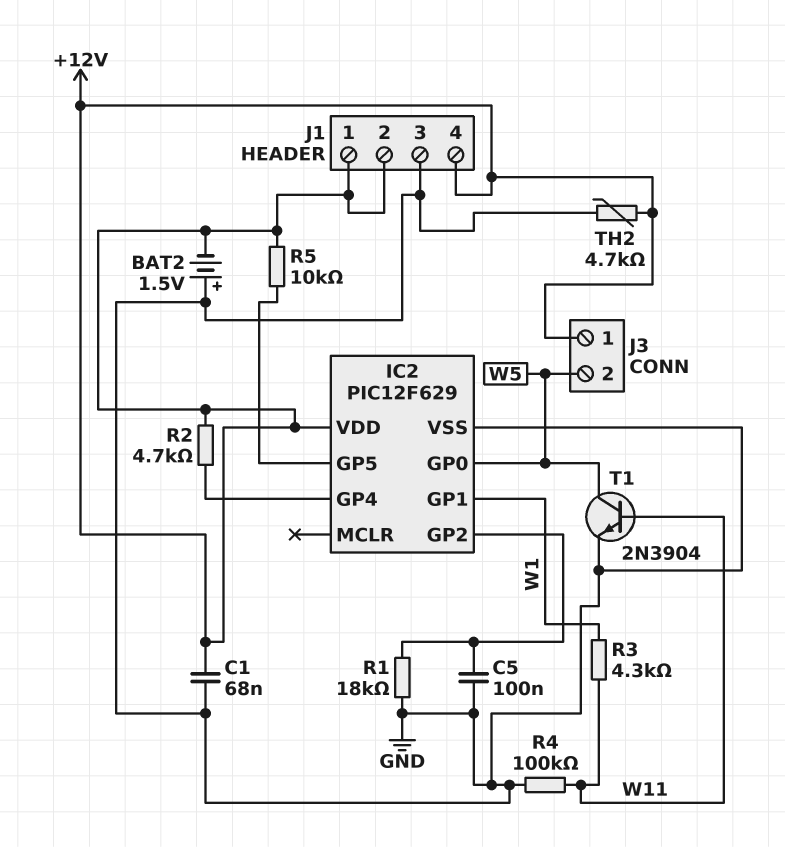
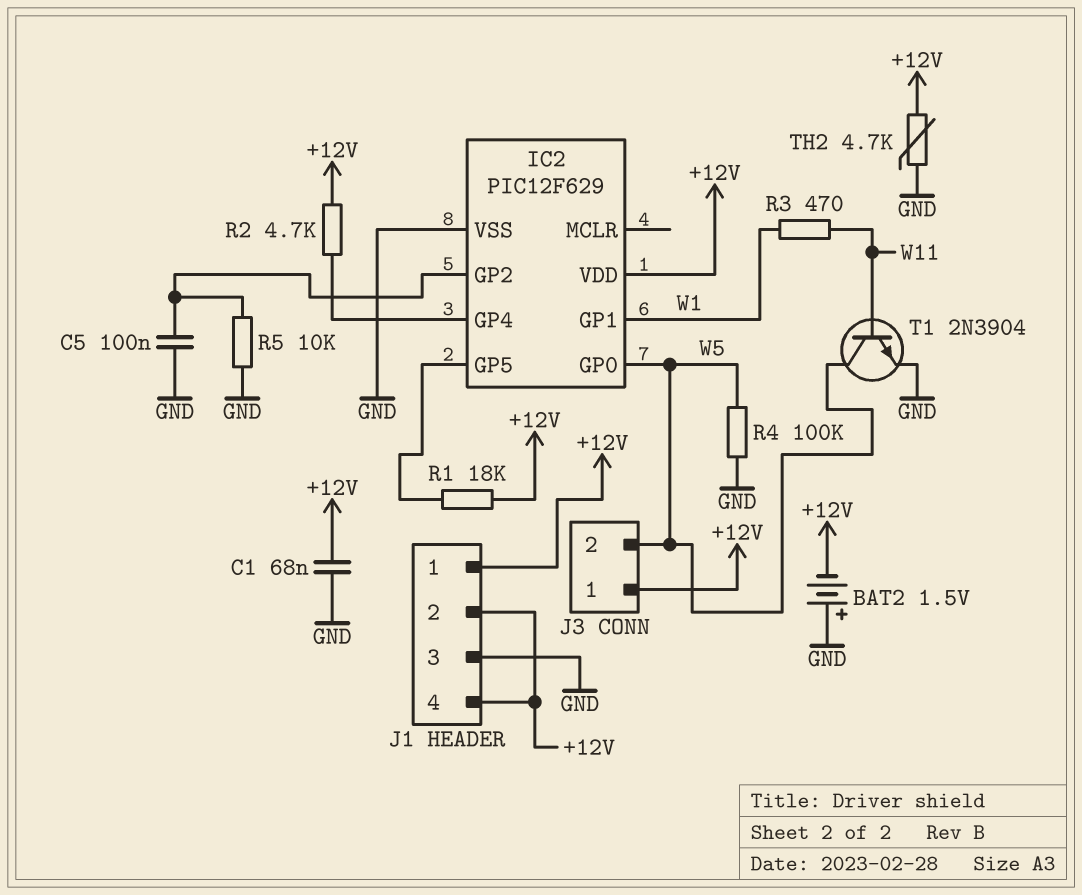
R1: 18k (GND, IC2/GP2) -> 18k (+12V, IC2/GP5)
R3: 4.3k (W1, W11) -> 470 (W1, W11)
R4: 100k (GND, W11) -> 100k (GND, W5)
R5: 10k (+12V, IC2/GP5) -> 10k (GND, IC2/GP2)

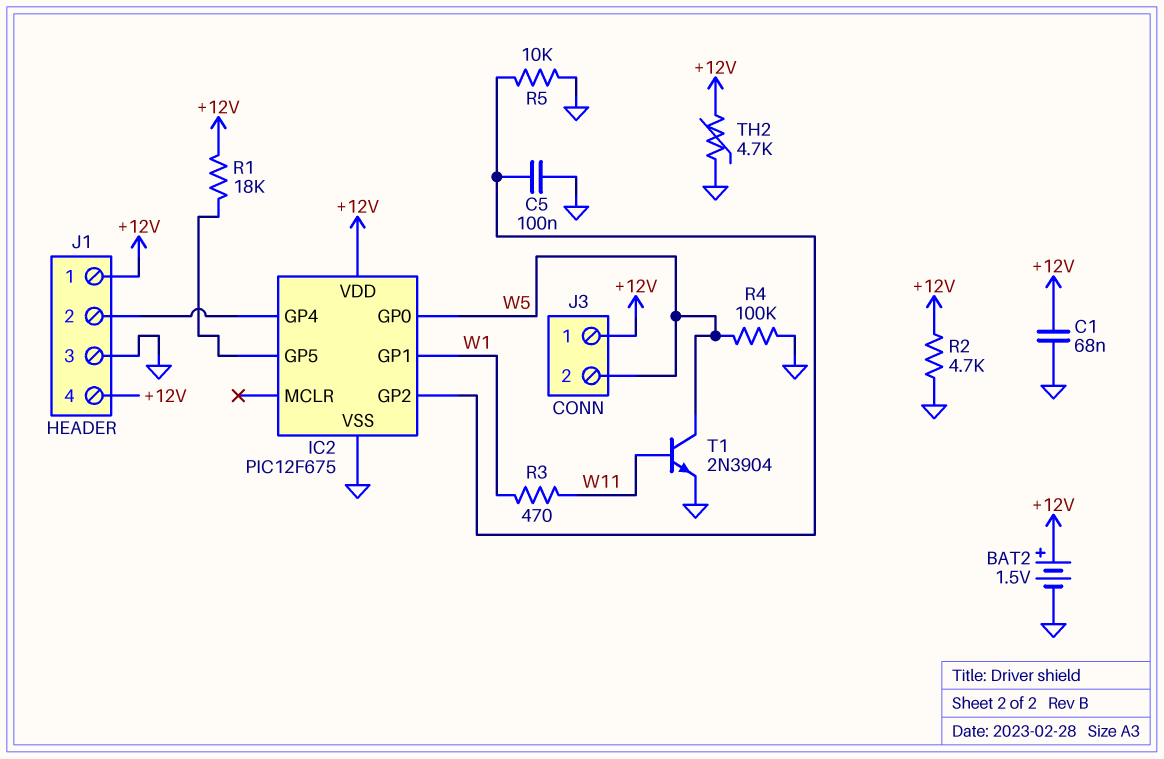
BAT2: 1.5V (plus GND, minus +12V) -> 1.5V (plus +12V, minus GND)
IC2: PIC12F629 -> PIC12F675
J1 pin 2: +12V -> IC2/GP4
R2: 4.7k (+12V, IC2/GP4) -> 4.7k (+12V, GND)

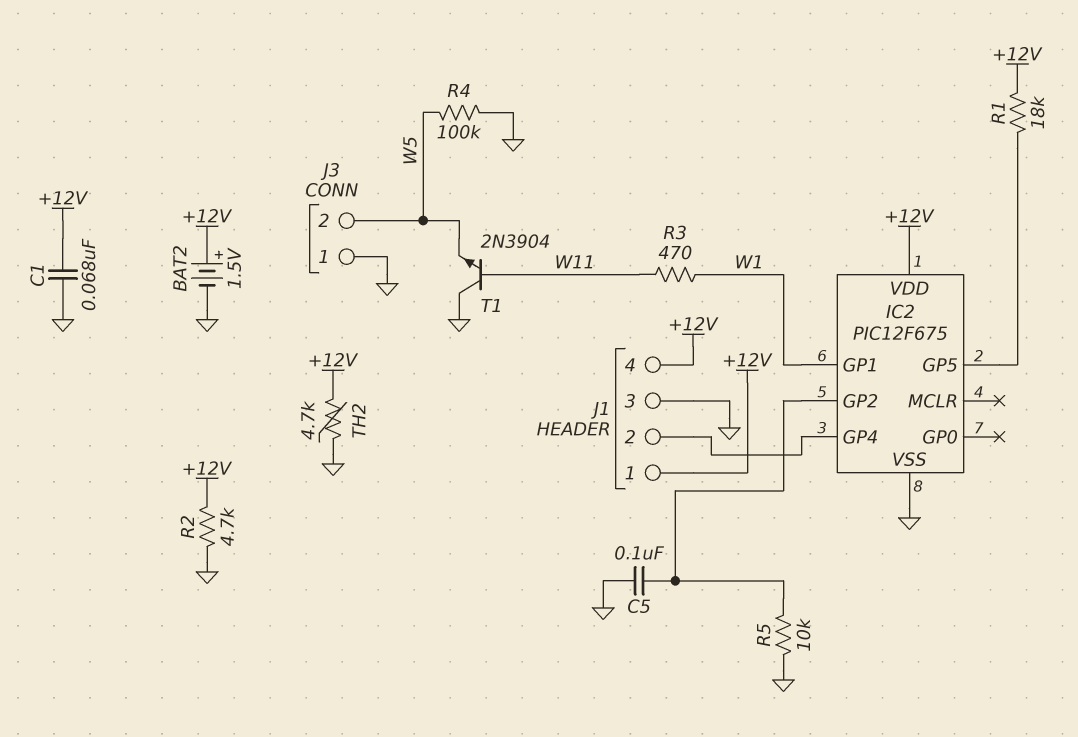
IC2 pin GP0: W5 -> none
J3 pin 1: +12V -> GND
T1: NPN 2N3904 (B W11, C W5, E GND) -> NPN 2N3904 (B W11, C GND, E W5)

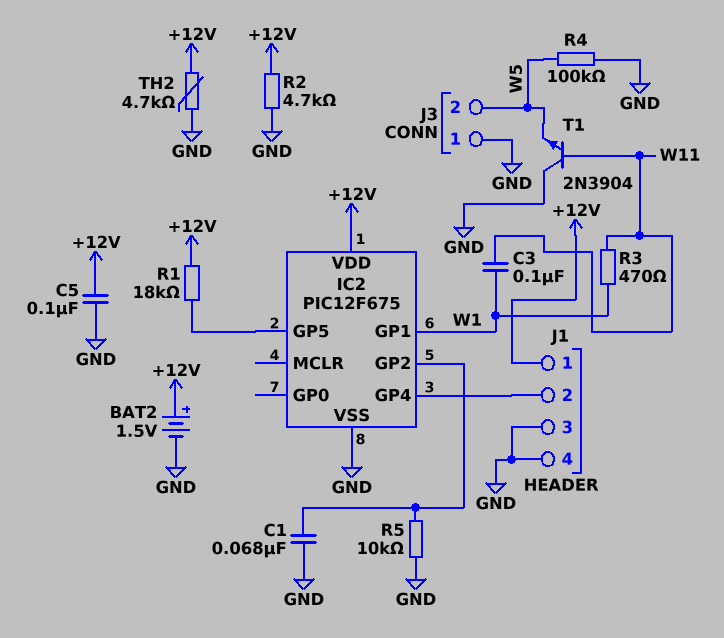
C1: 68nF (+12V, GND) -> 68nF (GND, IC2/GP2)
C3: none -> 100nF (W1, W11)
C5: 100nF (GND, IC2/GP2) -> 100nF (+12V, GND)
J1 pin 4: +12V -> GND

